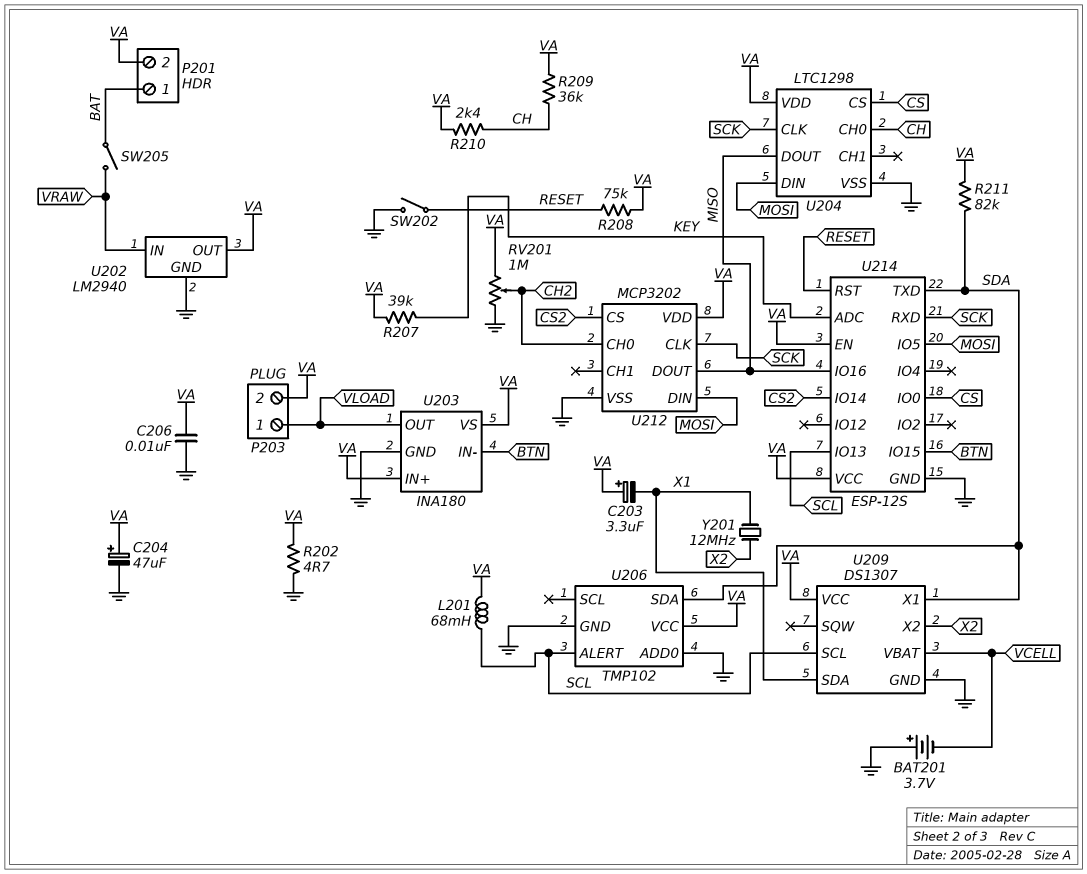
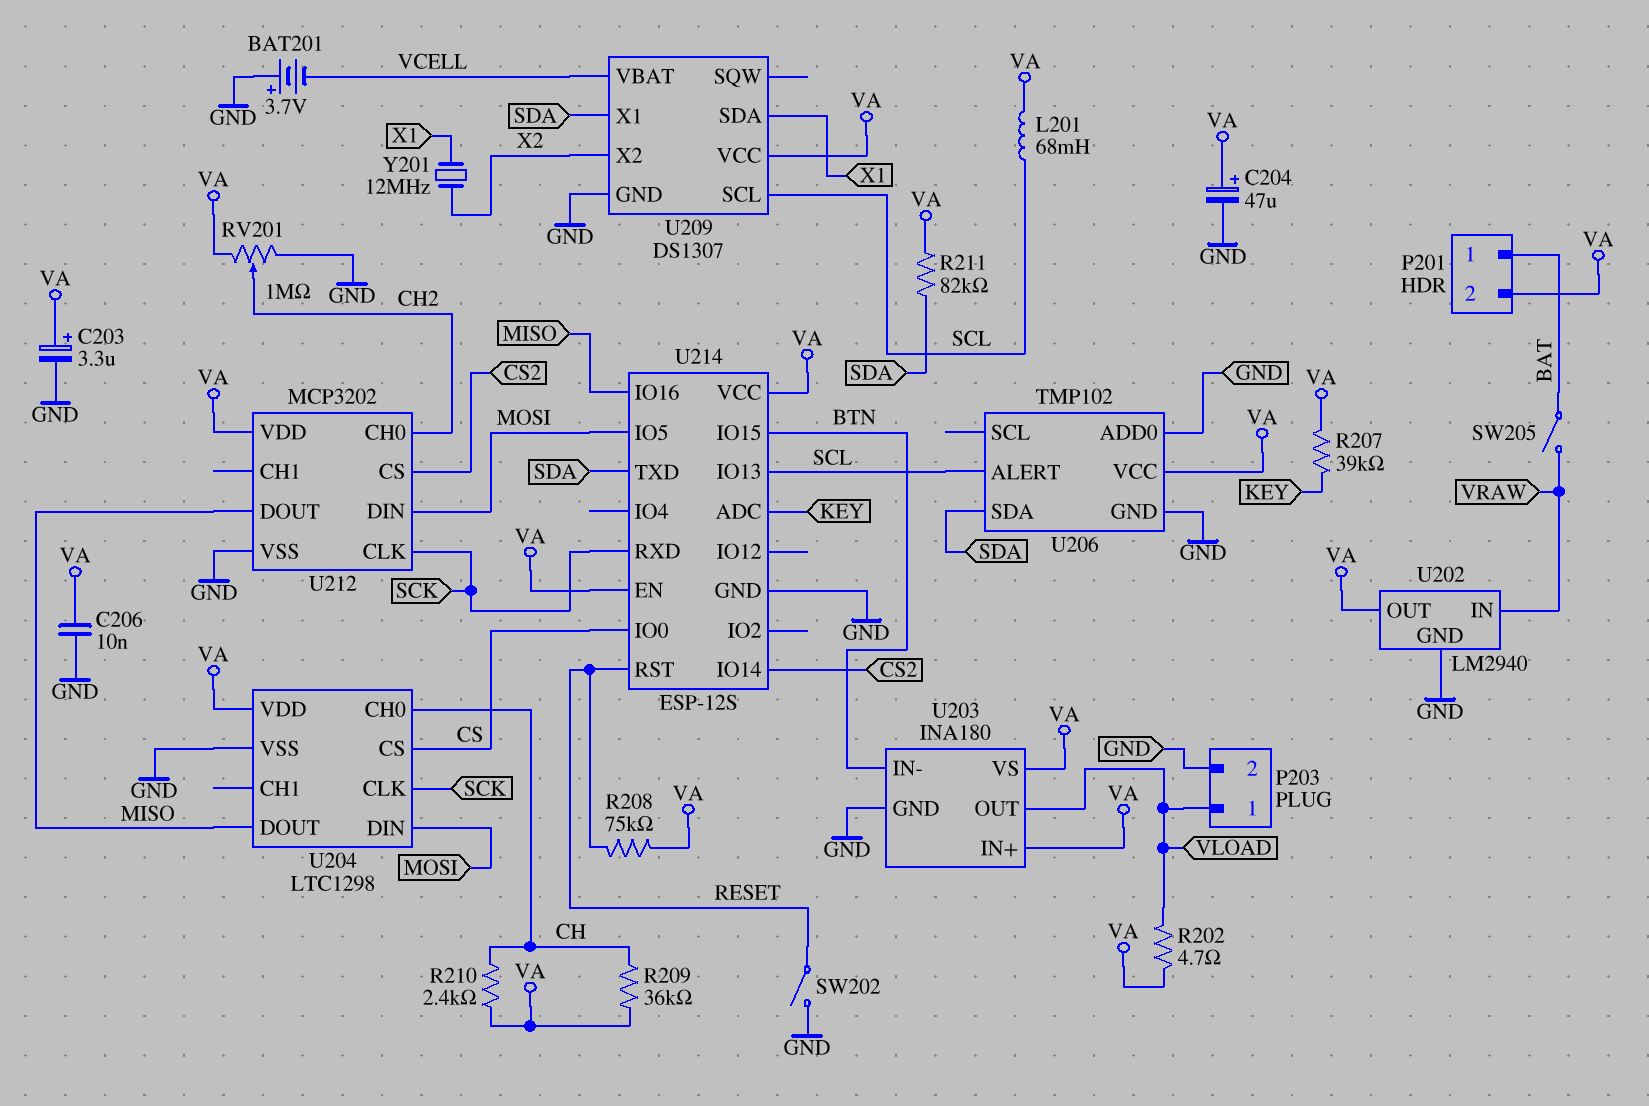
C203: 3.3uF (plus VA, minus X1) -> 3.3uF (plus VA, minus GND)
P203 pin 2: VA -> GND
R202: 4.7 (GND, VA) -> 4.7 (VA, VLOAD)

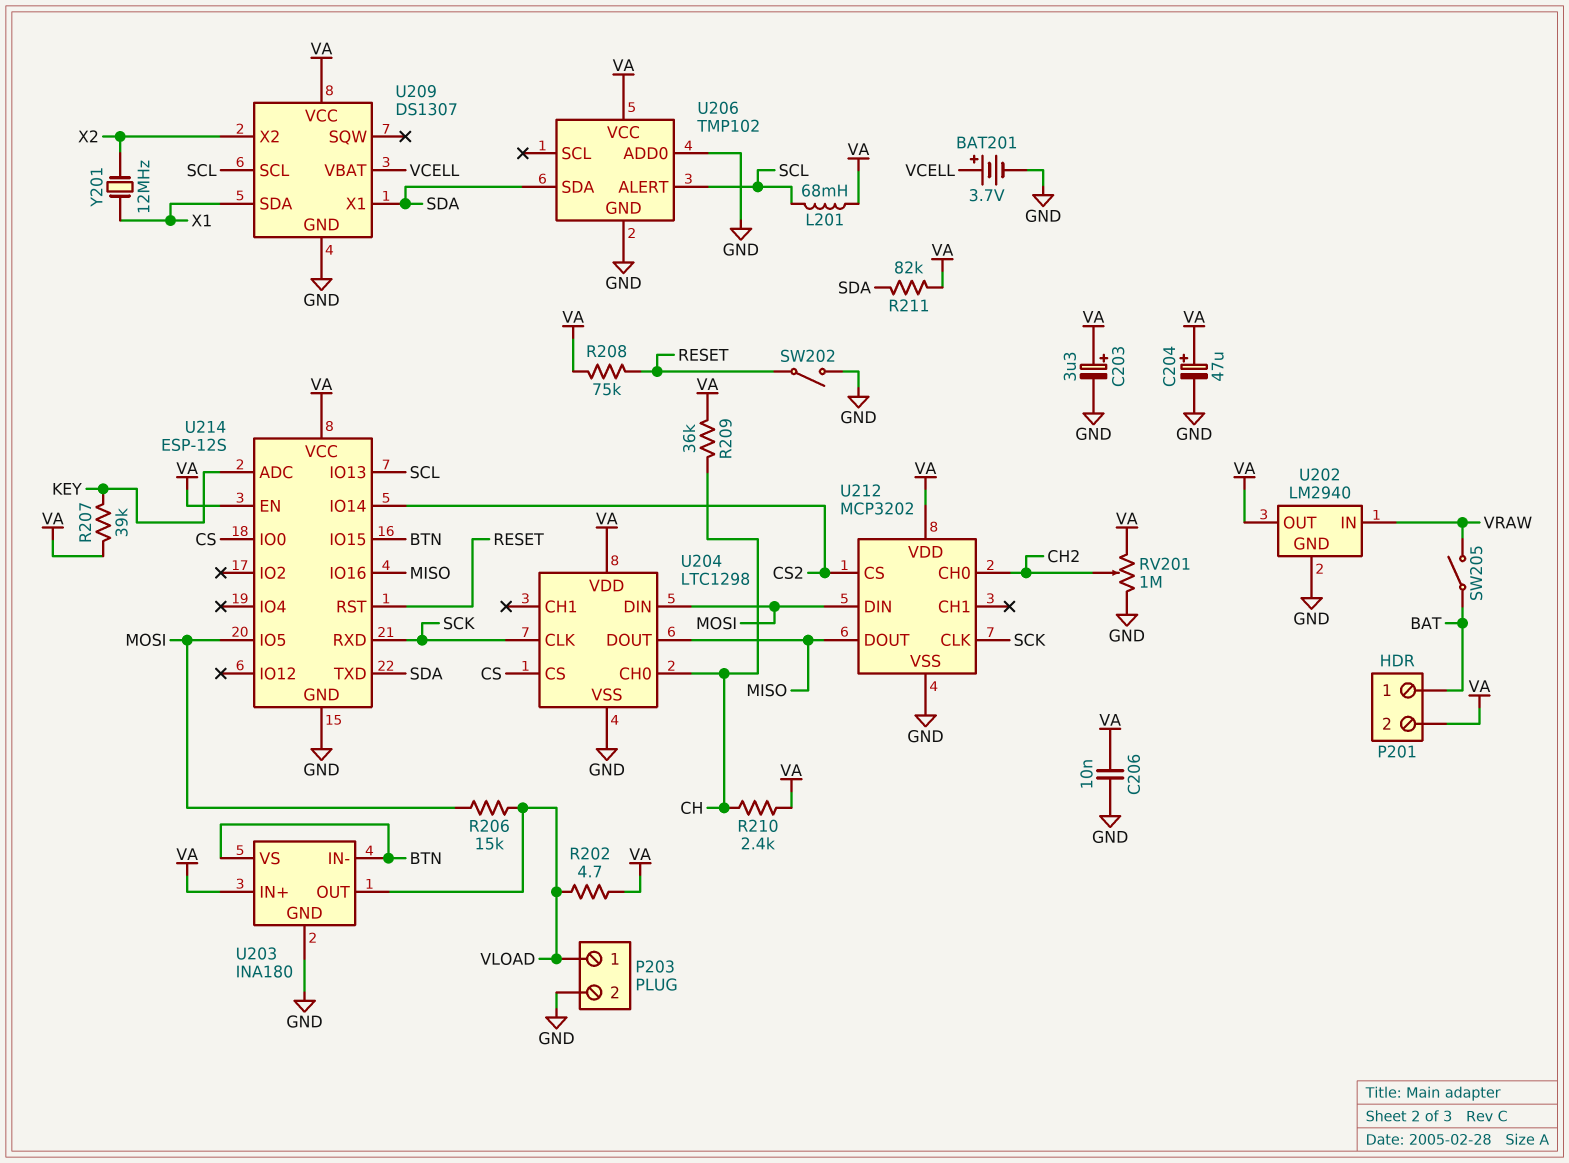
BAT201: 3.7V (plus GND, minus VCELL) -> 3.7V (plus VCELL, minus GND)
R206: none -> 15k (MOSI, VLOAD)
U203 pin VS: VA -> BTN

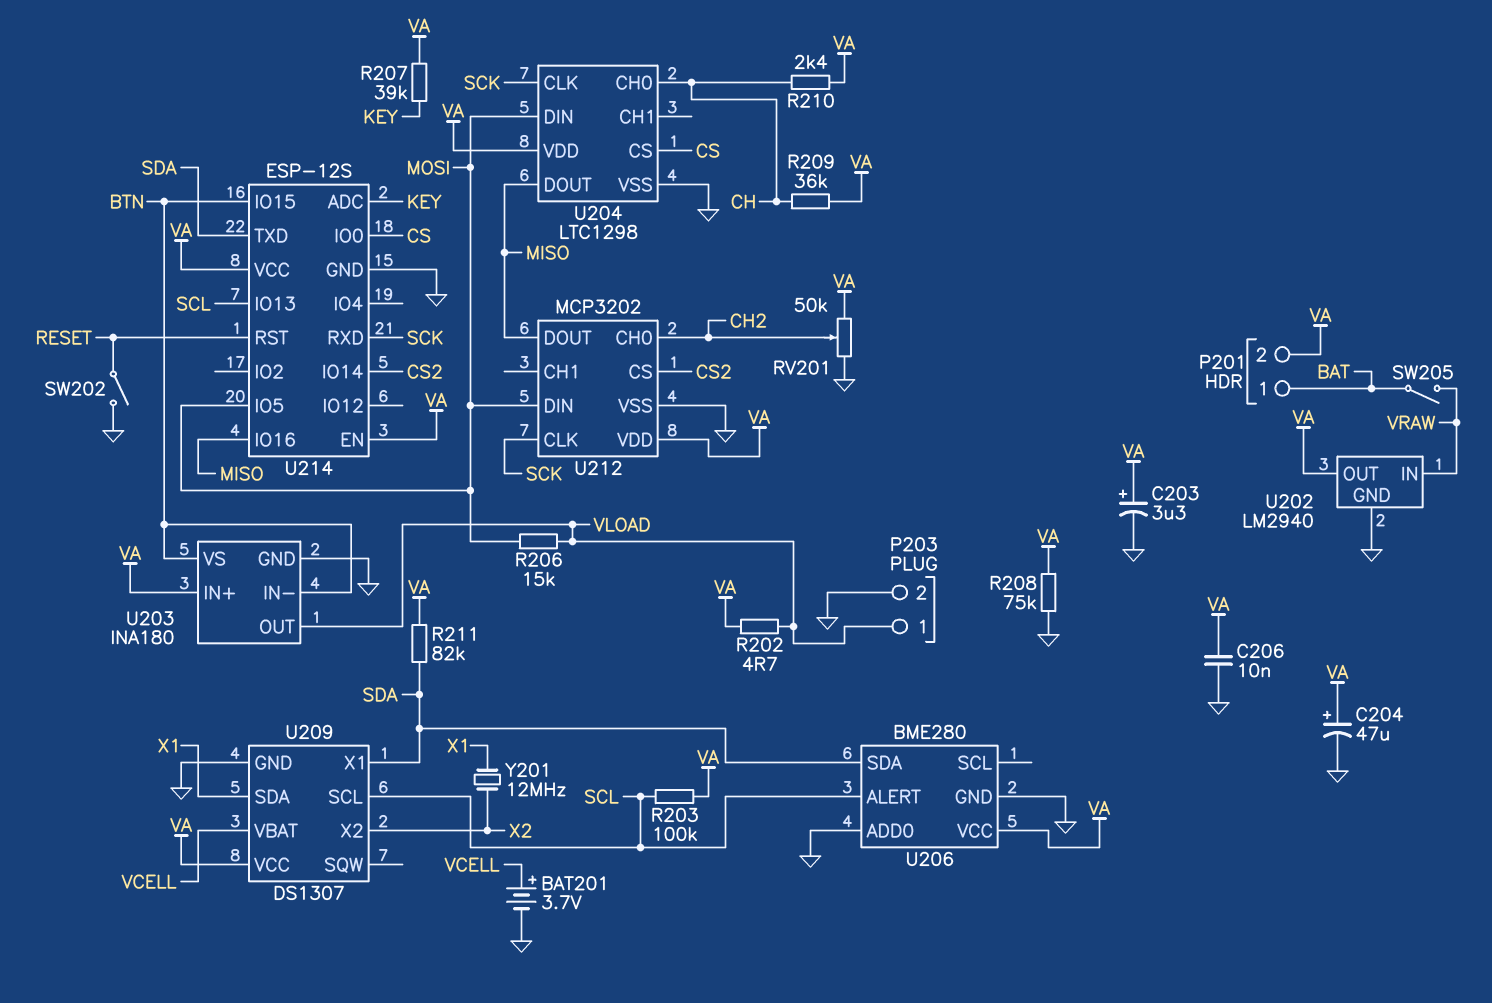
L201: 68mH (SCL, VA) -> none
R203: none -> 100k (SCL, VA)
R208: 75k (RESET, VA) -> 75k (GND, VA)
RV201: 1M (GND, VA, wiper CH2) -> 50k (GND, VA, wiper CH2)
U206: TMP102 -> BME280

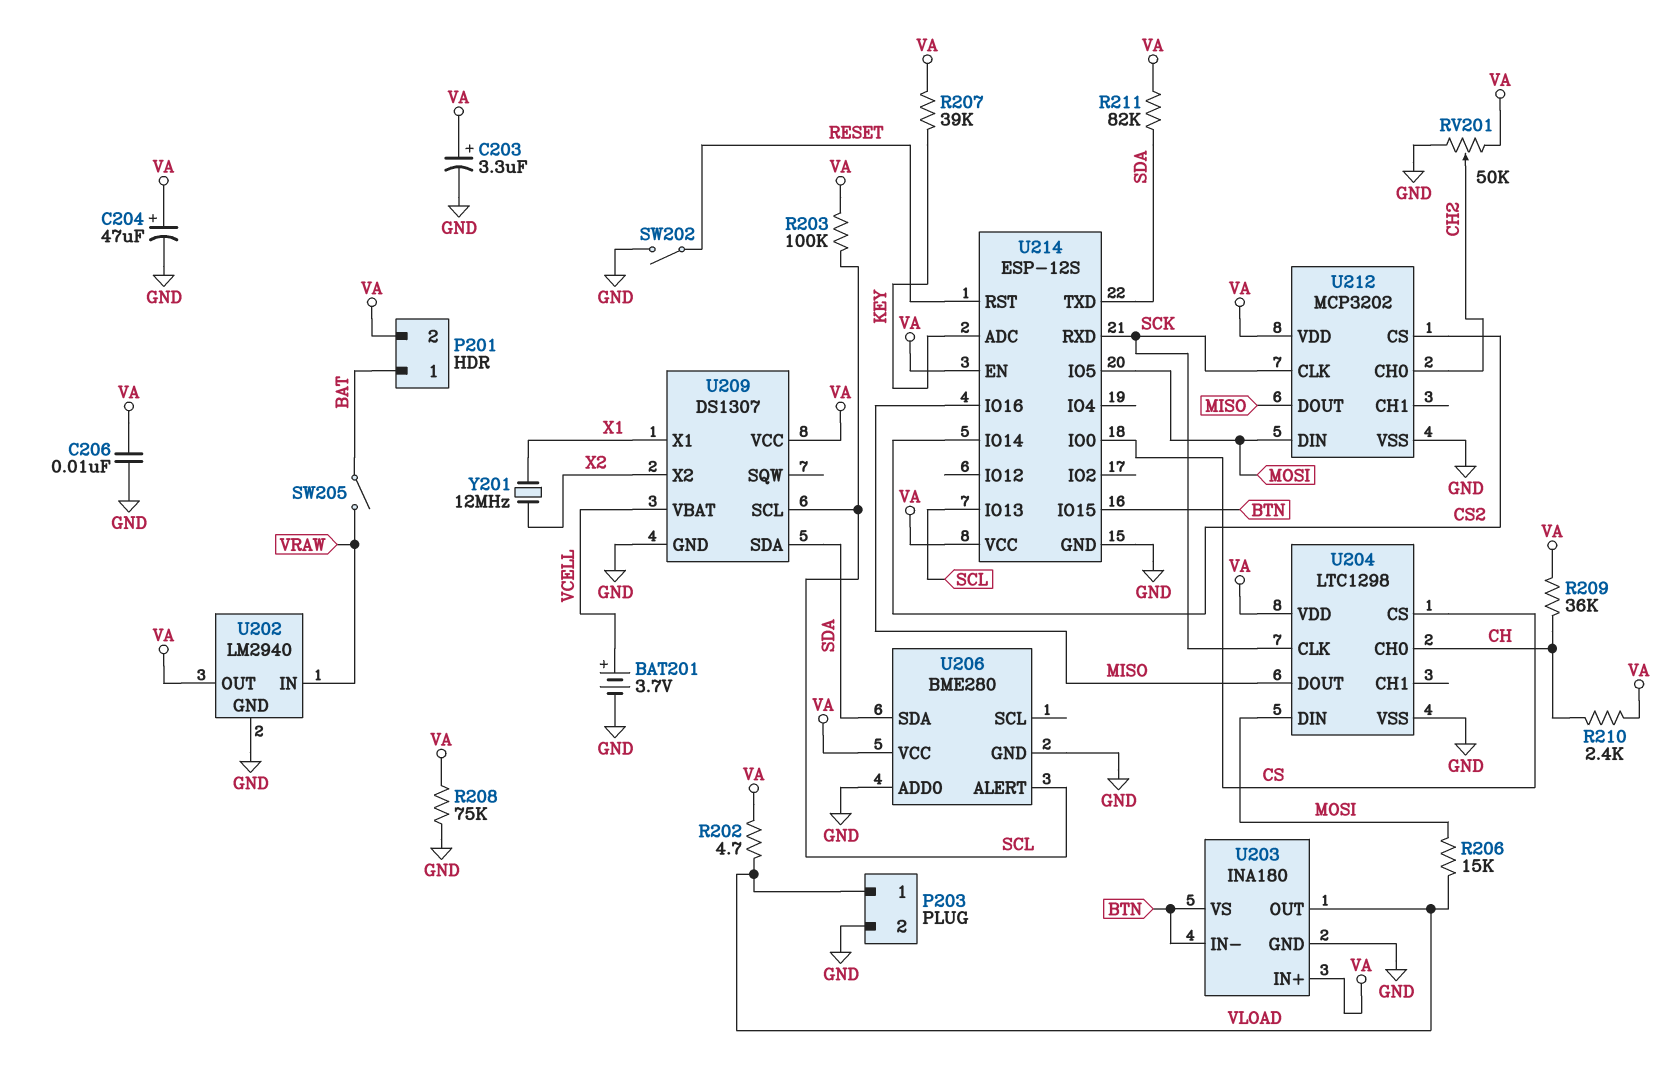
U209 pin SDA: X1 -> SDA
U209 pin X1: SDA -> X1

